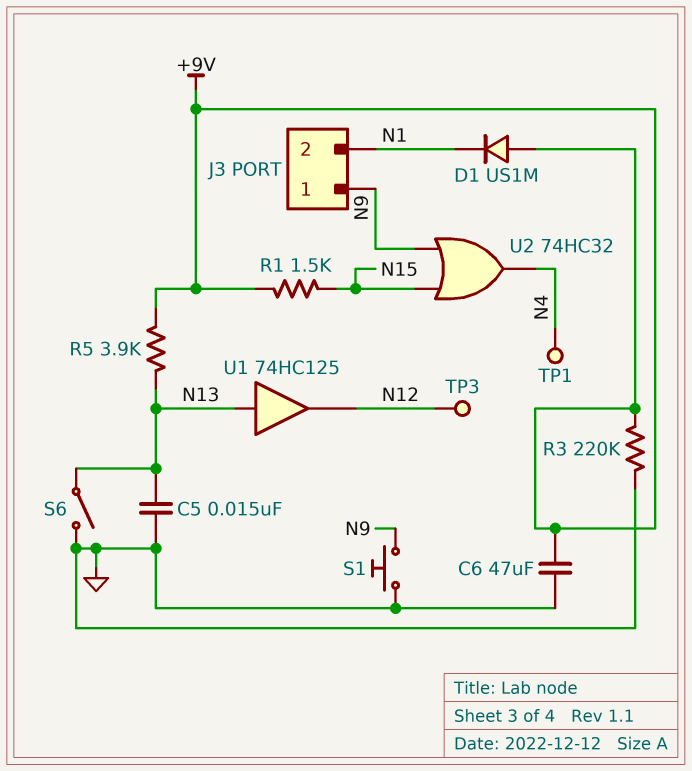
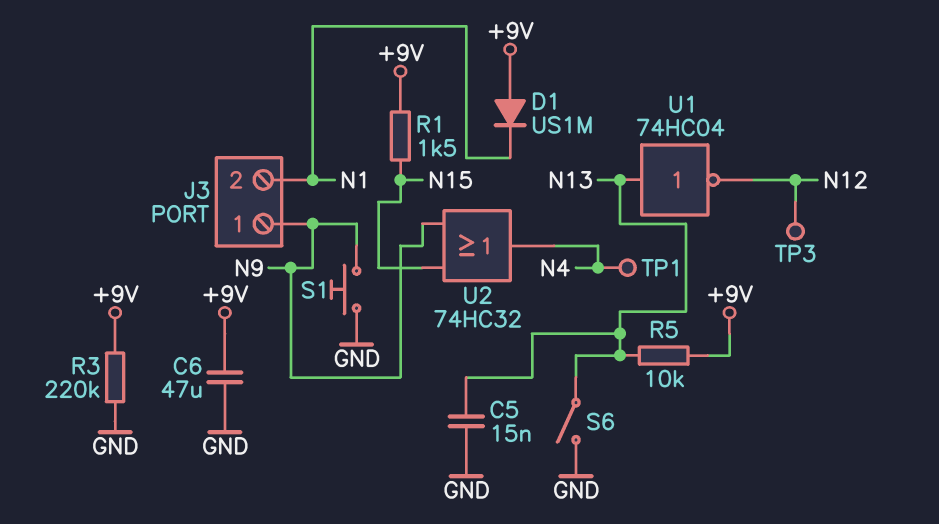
R5: 3.9k (+9V, N13) -> 10k (+9V, N13)
U1: buffer 74HC125 (in N13, out N12) -> NOT 74HC04 (in N13, out N12)

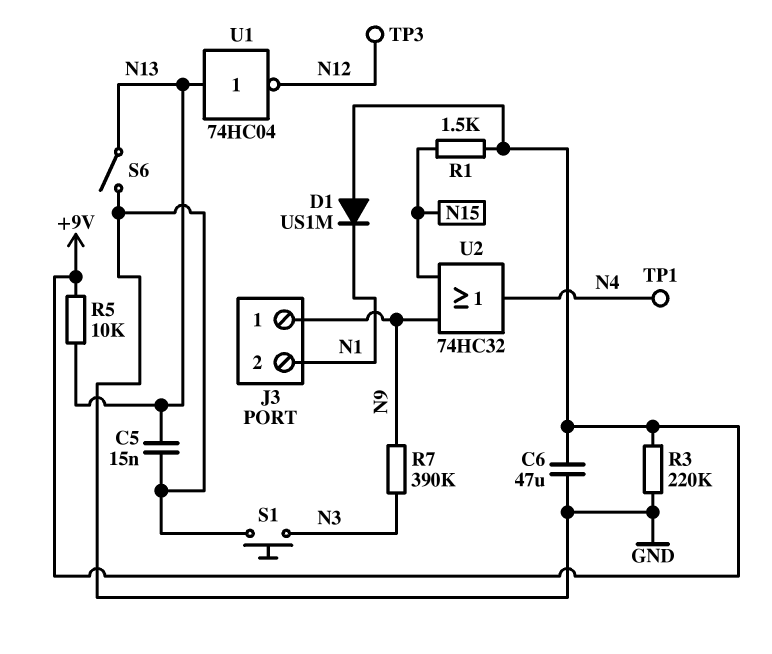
R7: none -> 390k (N3, N9)
S1: button (GND, N9) -> button (GND, N3)

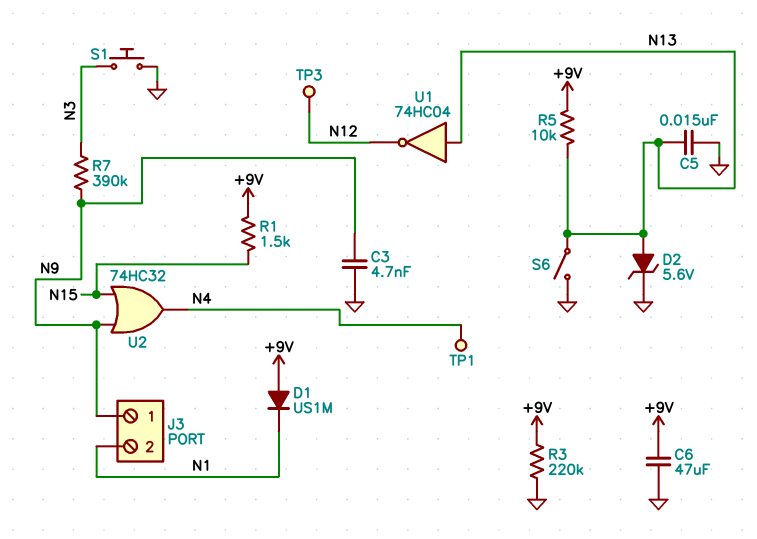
C3: none -> 4.7nF (GND, N9)
D2: none -> zener 5.6V (A N13, K GND)

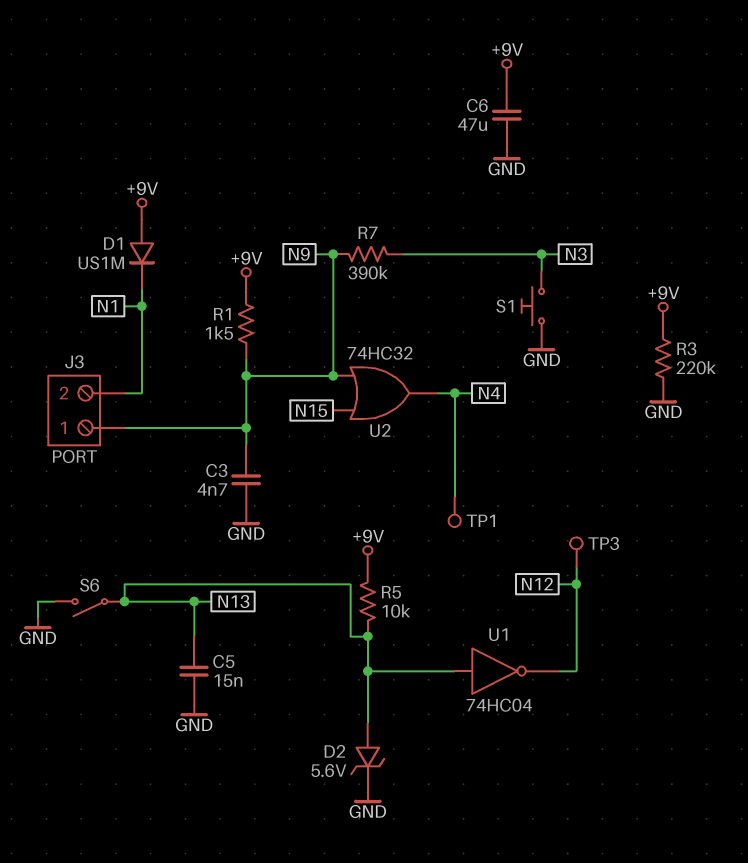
R1: 1.5k (+9V, N15) -> 1.5k (+9V, N9)

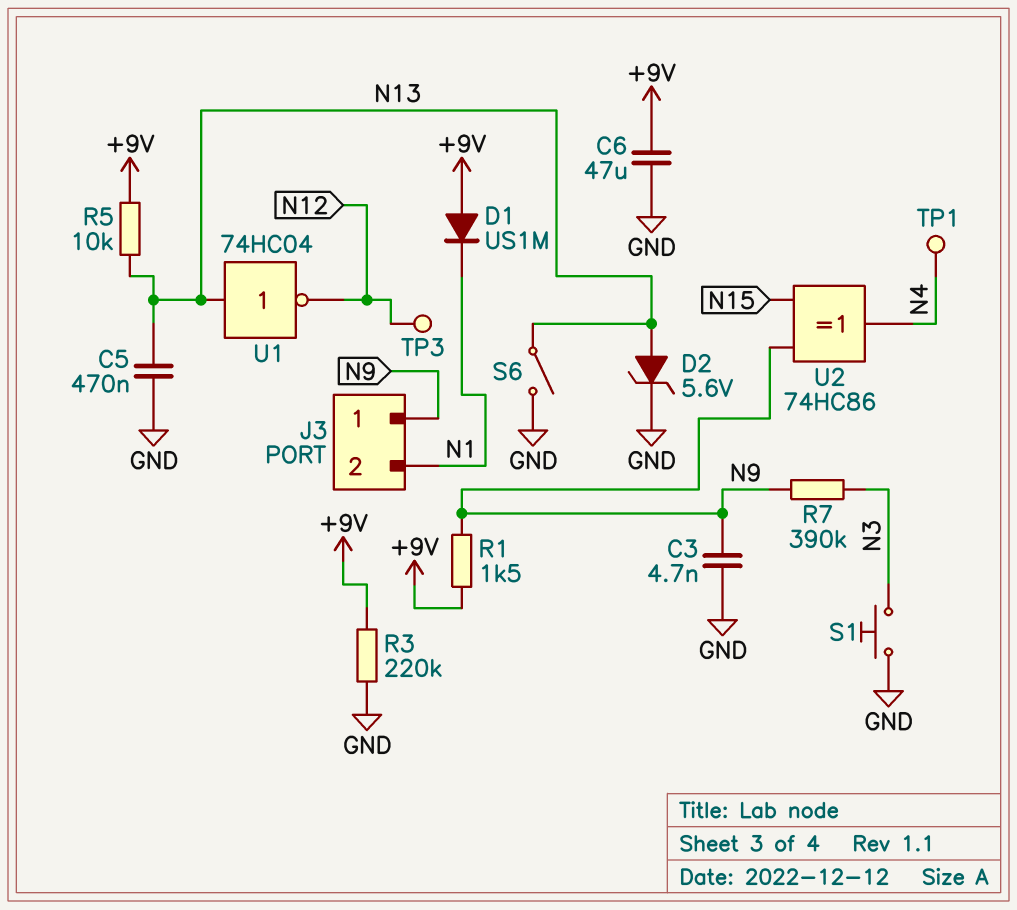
C5: 15nF (GND, N13) -> 470nF (GND, N13)
U2: OR 74HC32 (in N9, in N15, out N4) -> XOR 74HC86 (in N9, in N15, out N4)

